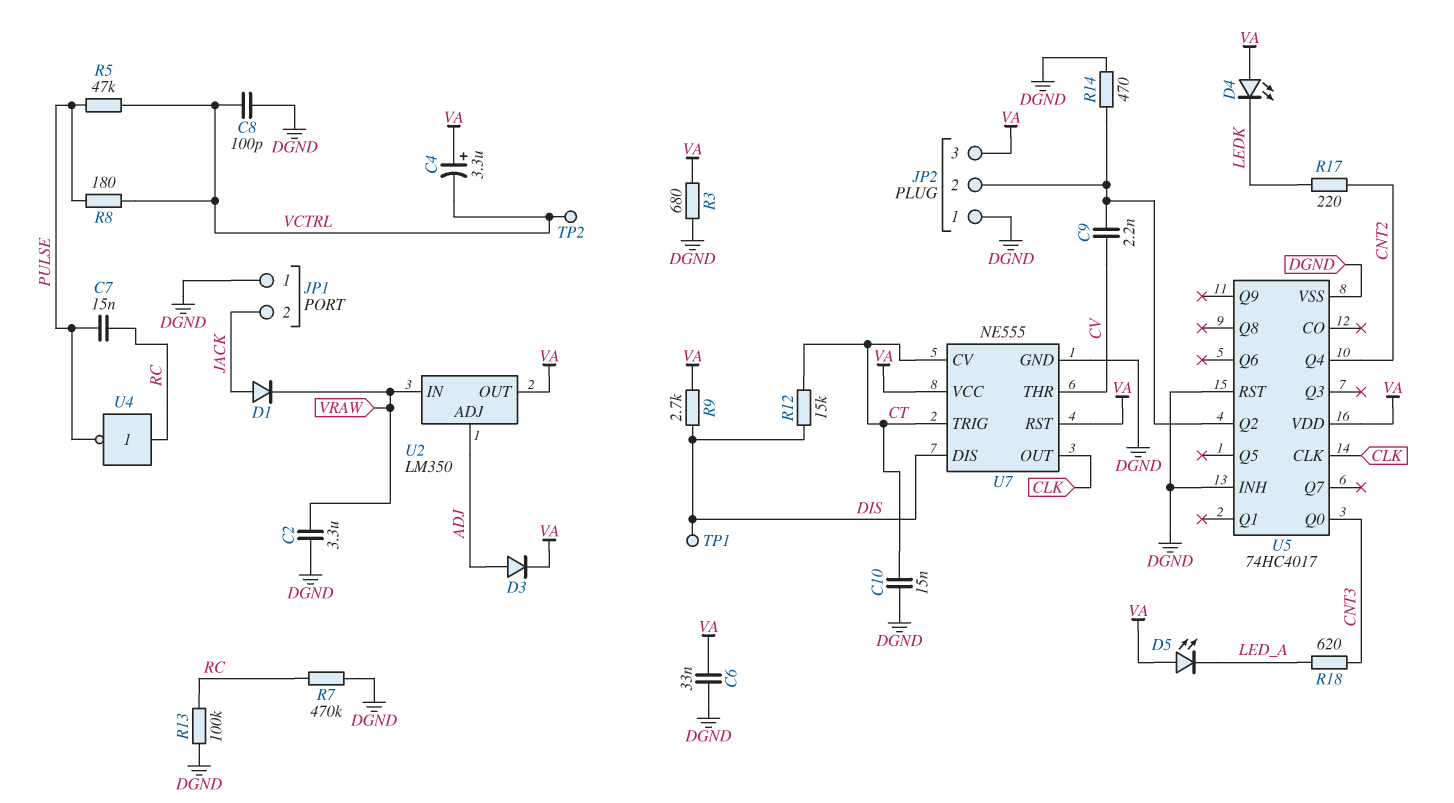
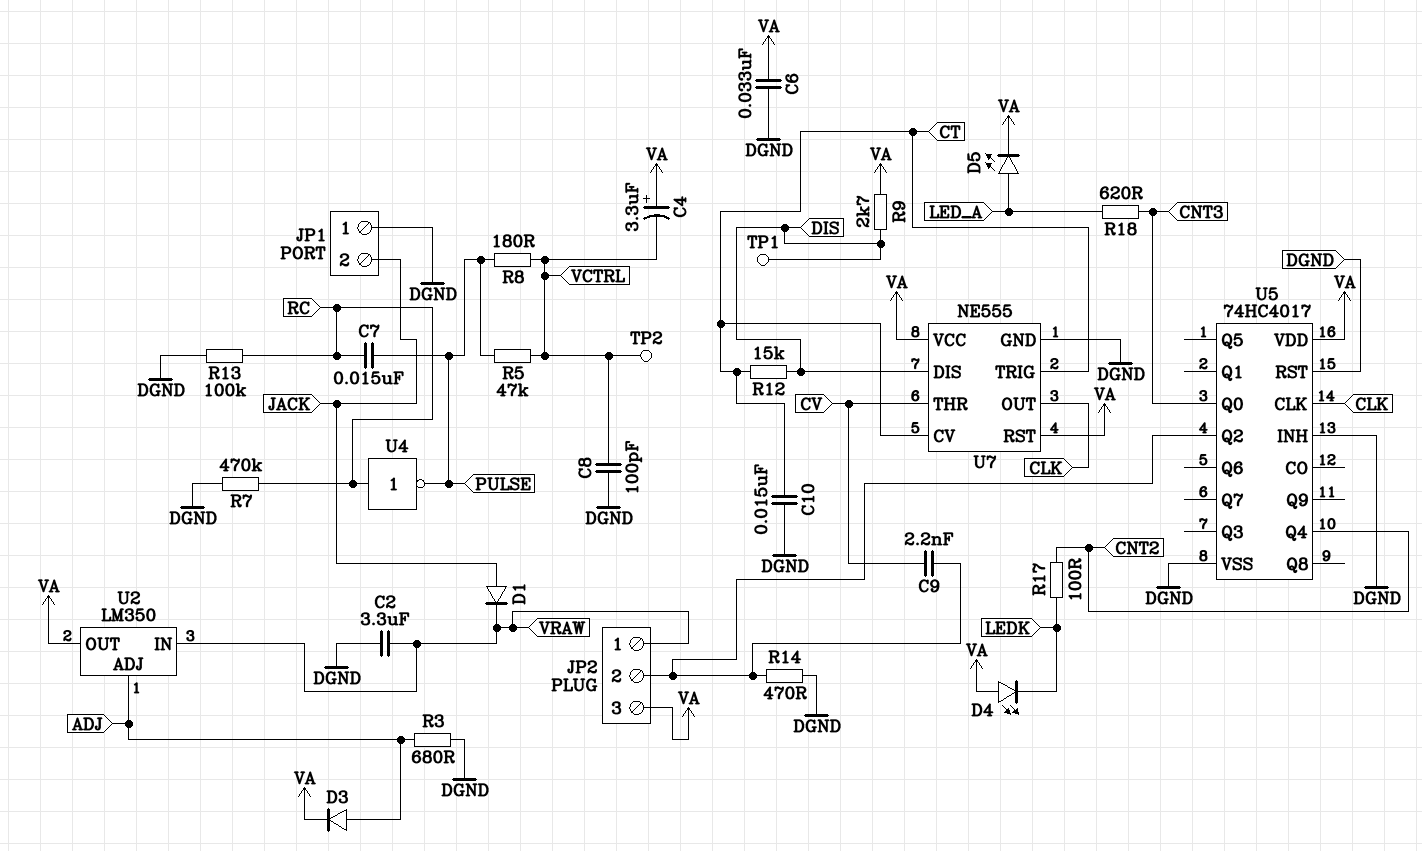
D5: LED (A VA, K LED_A) -> LED (A LED_A, K VA)
JP2 pin 1: DGND -> VRAW
R3: 680 (DGND, VA) -> 680 (ADJ, DGND)
R17: 220 (CNT2, LEDK) -> 100 (CNT2, LEDK)

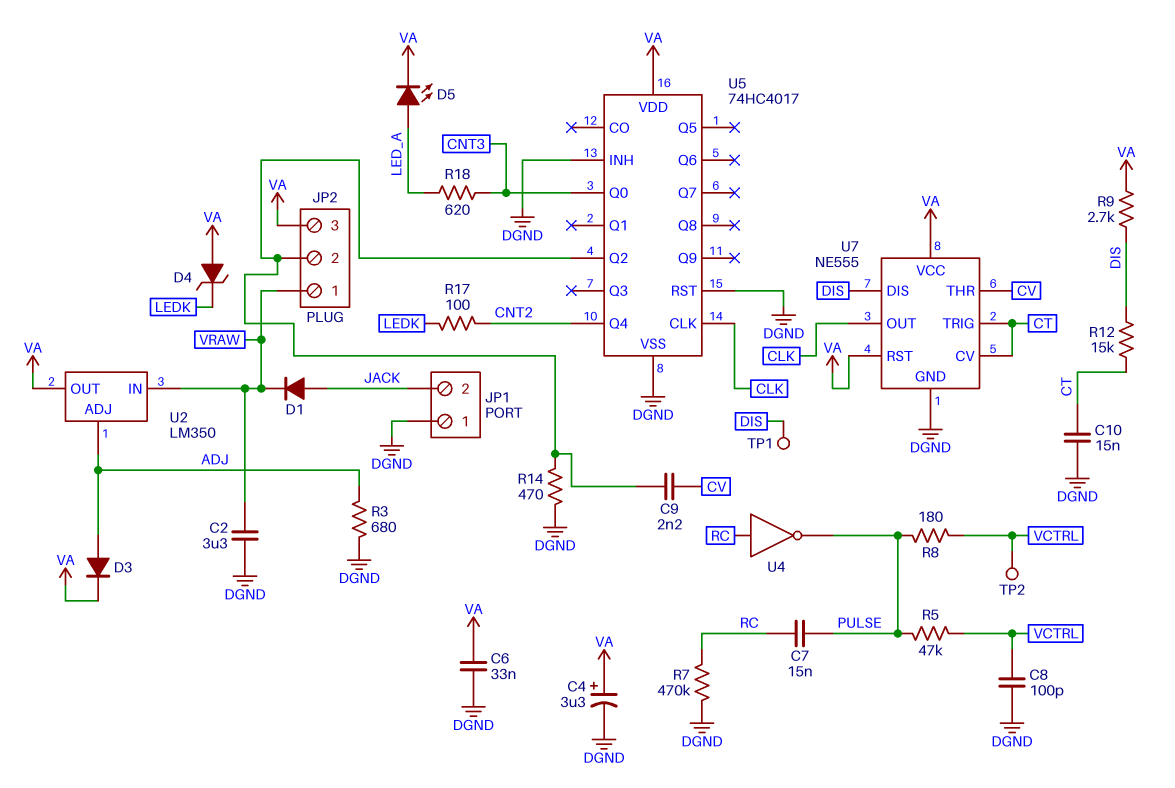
C4: 3.3uF (plus VA, minus VCTRL) -> 3.3uF (plus VA, minus DGND)
D4: LED (A VA, K LEDK) -> zener (A VA, K LEDK)
R13: 100k (DGND, RC) -> none

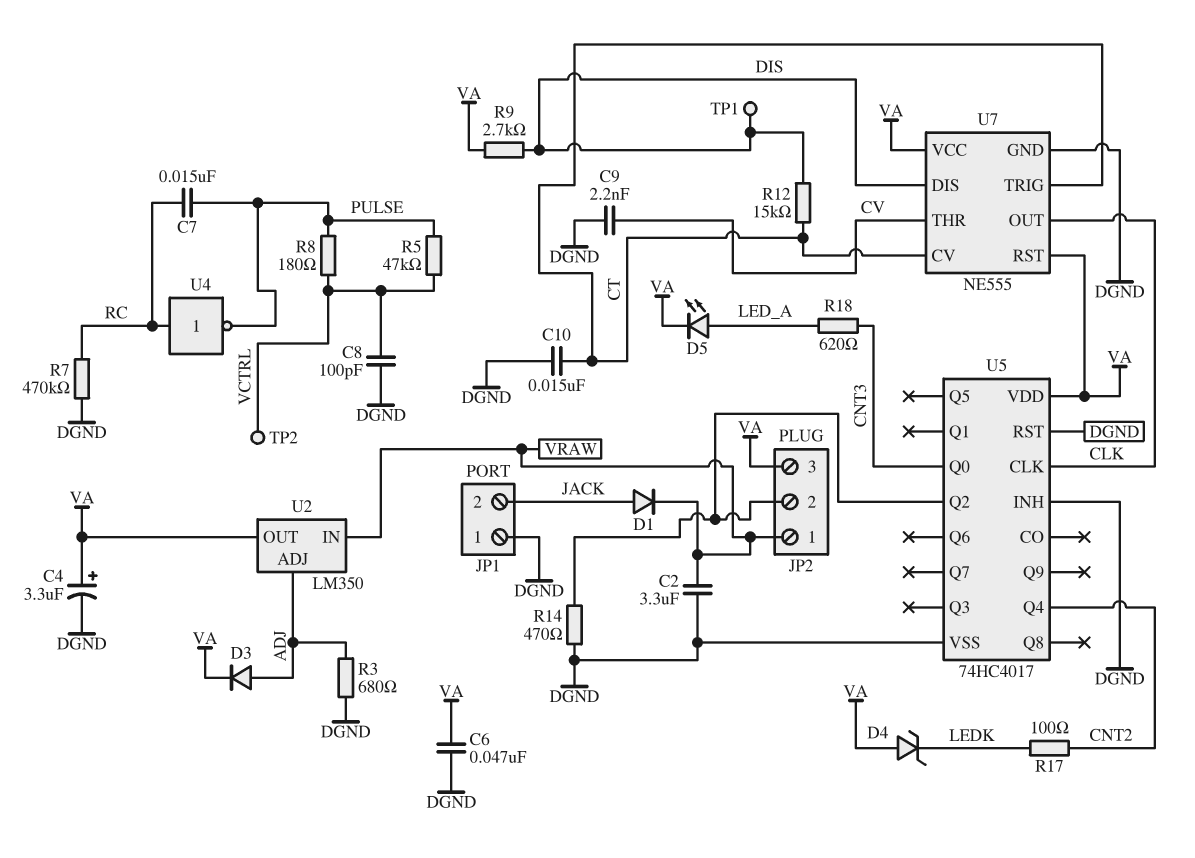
C6: 33nF (DGND, VA) -> 47nF (DGND, VA)
C9: 2.2nF (CV, JP2/2) -> 2.2nF (CV, DGND)

